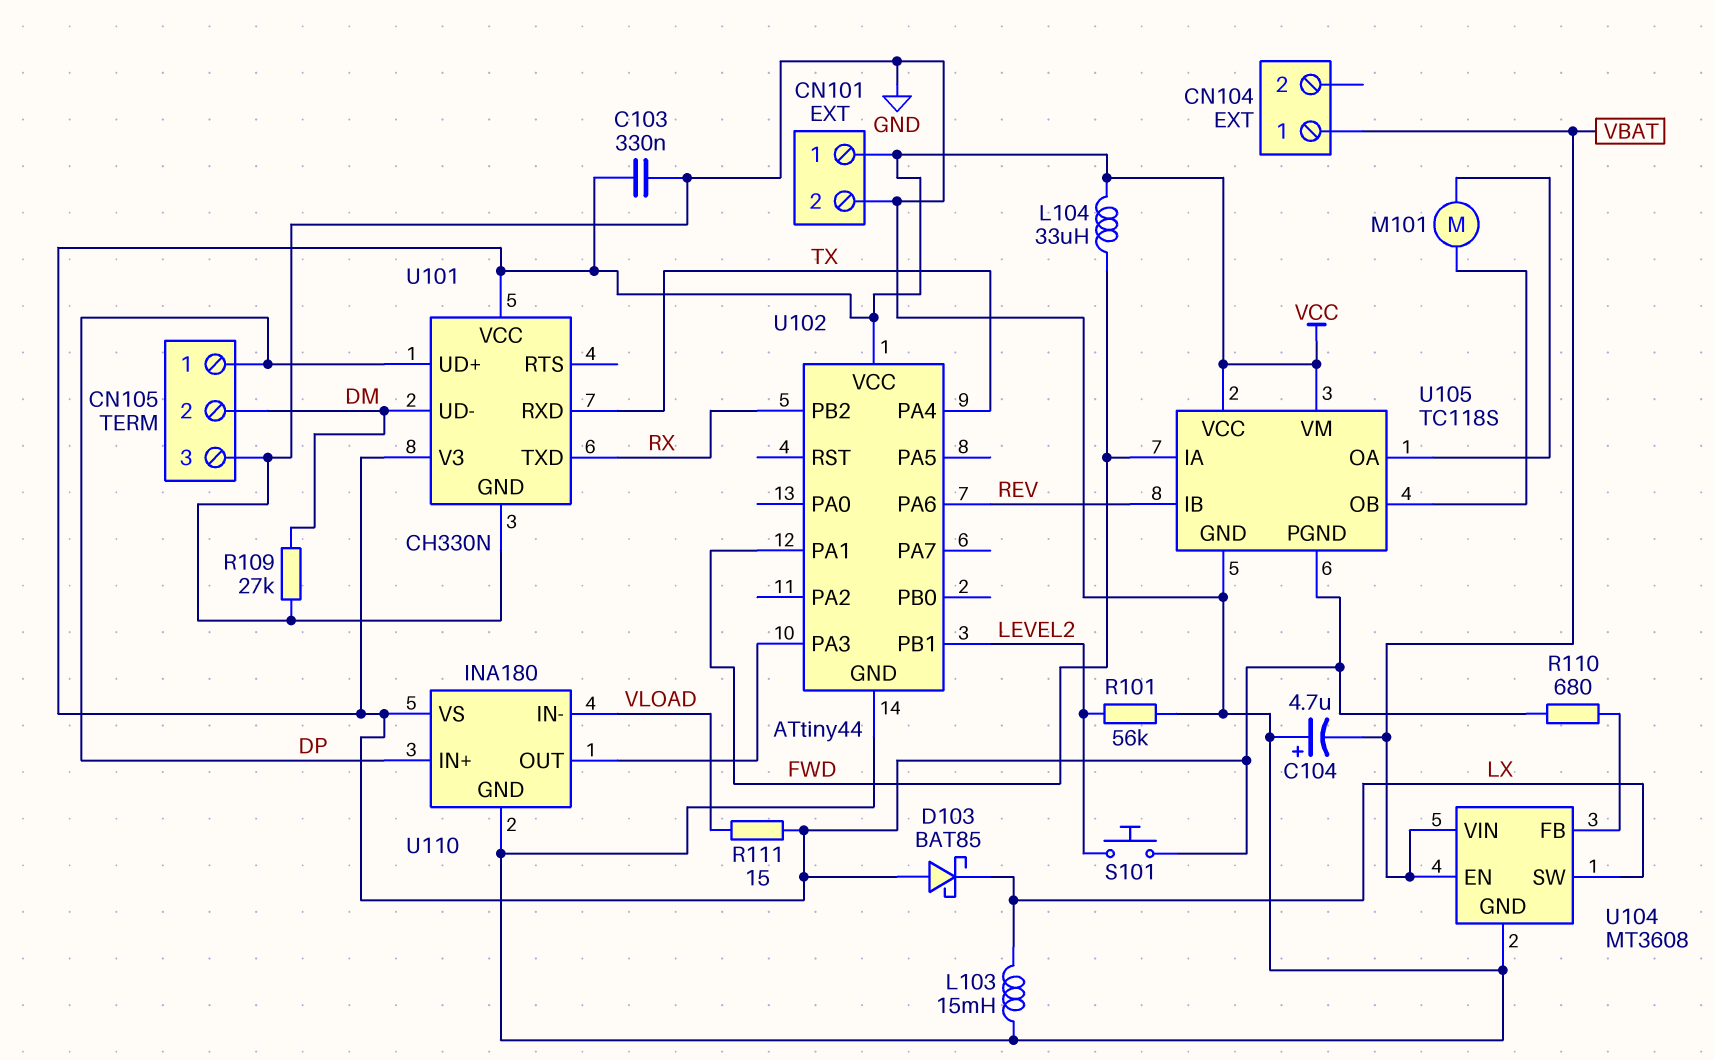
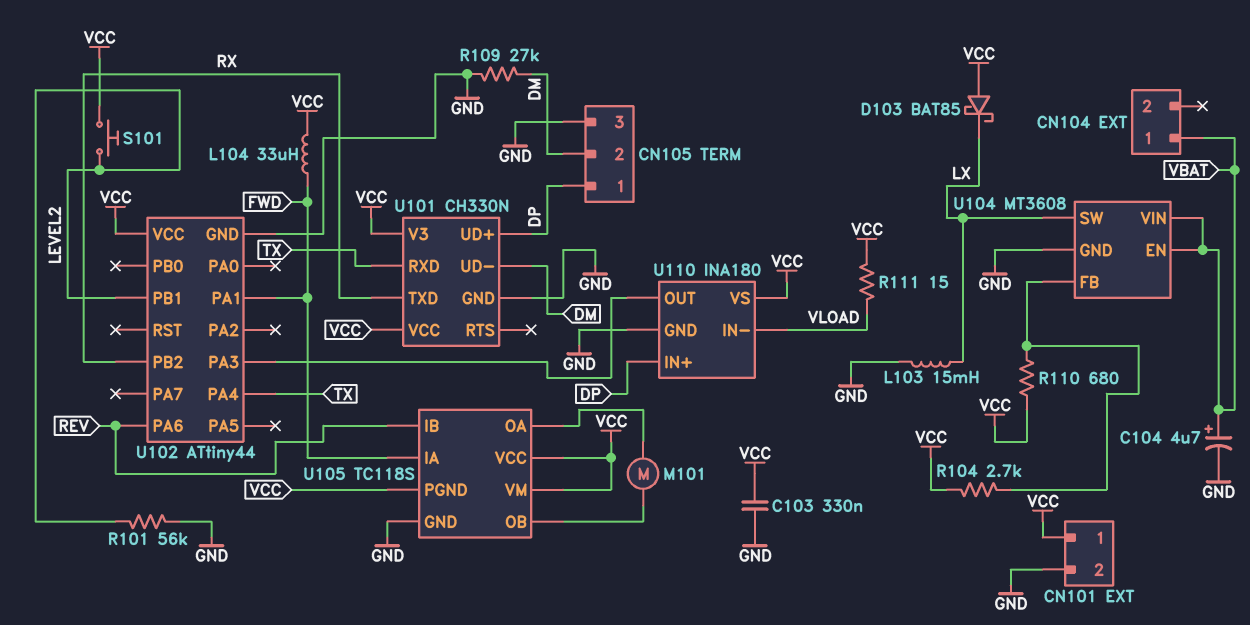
C104: 4.7uF (plus GND, minus VBAT) -> 4.7uF (plus VBAT, minus GND)
R104: none -> 2.7k (U104/FB, VCC)

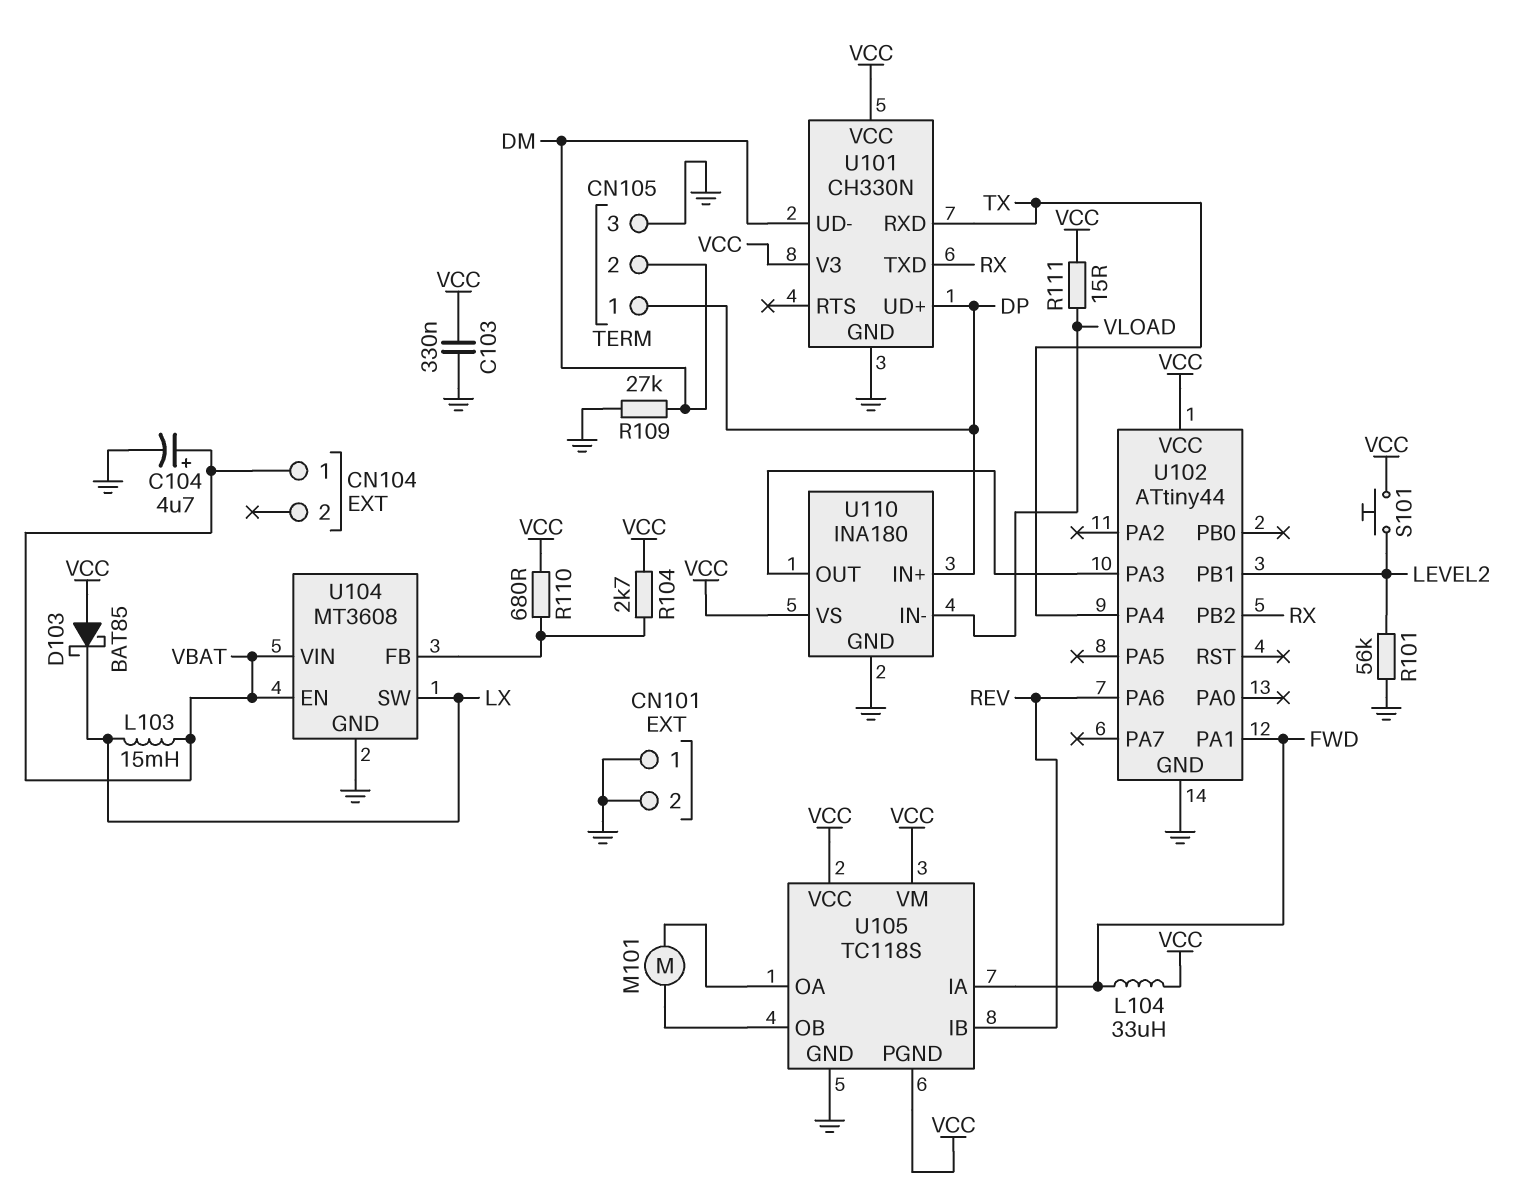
CN101 pin 1: VCC -> GND
L103: 15mH (GND, LX) -> 15mH (LX, VBAT)

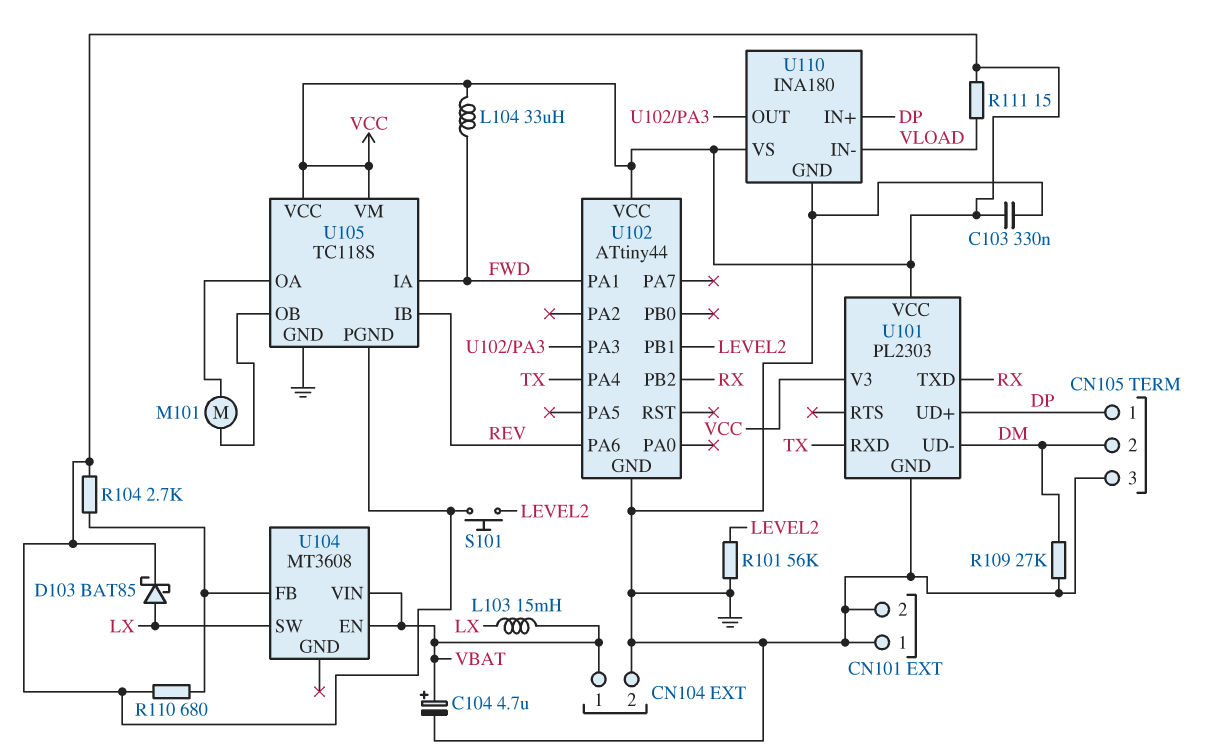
CN104 pin 2: none -> GND
D103: schottky BAT85 (A VCC, K LX) -> schottky BAT85 (A LX, K VCC)
U101: CH330N -> PL2303
U104 pin GND: GND -> none

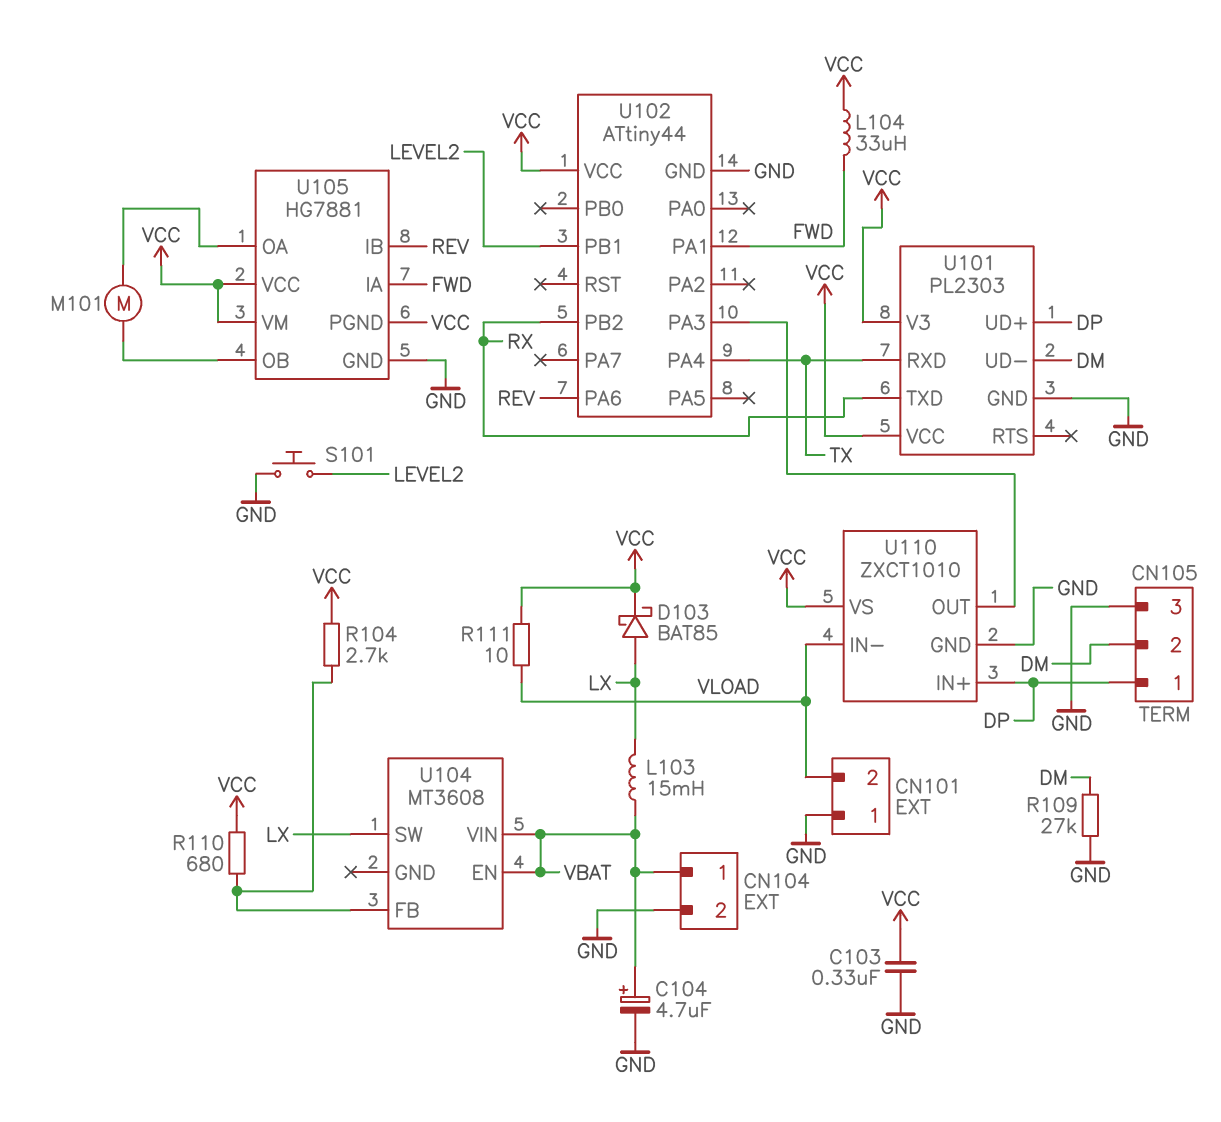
CN101 pin 2: GND -> VLOAD
R101: 56k (GND, LEVEL2) -> none
R111: 15 (VCC, VLOAD) -> 10 (VCC, VLOAD)
S101: button (LEVEL2, VCC) -> button (GND, LEVEL2)
U105: TC118S -> HG7881
U110: INA180 -> ZXCT1010

